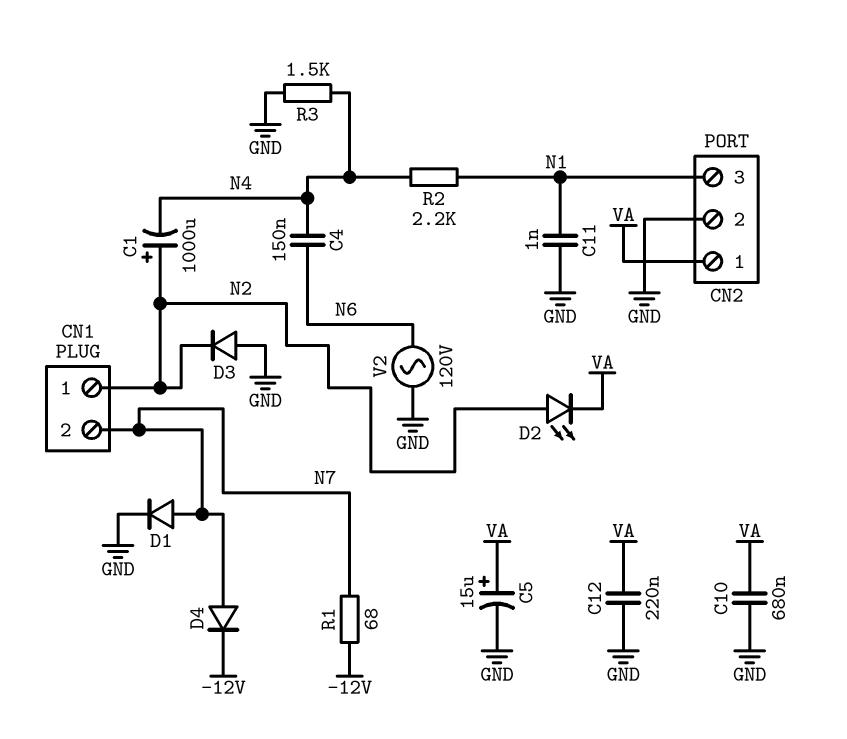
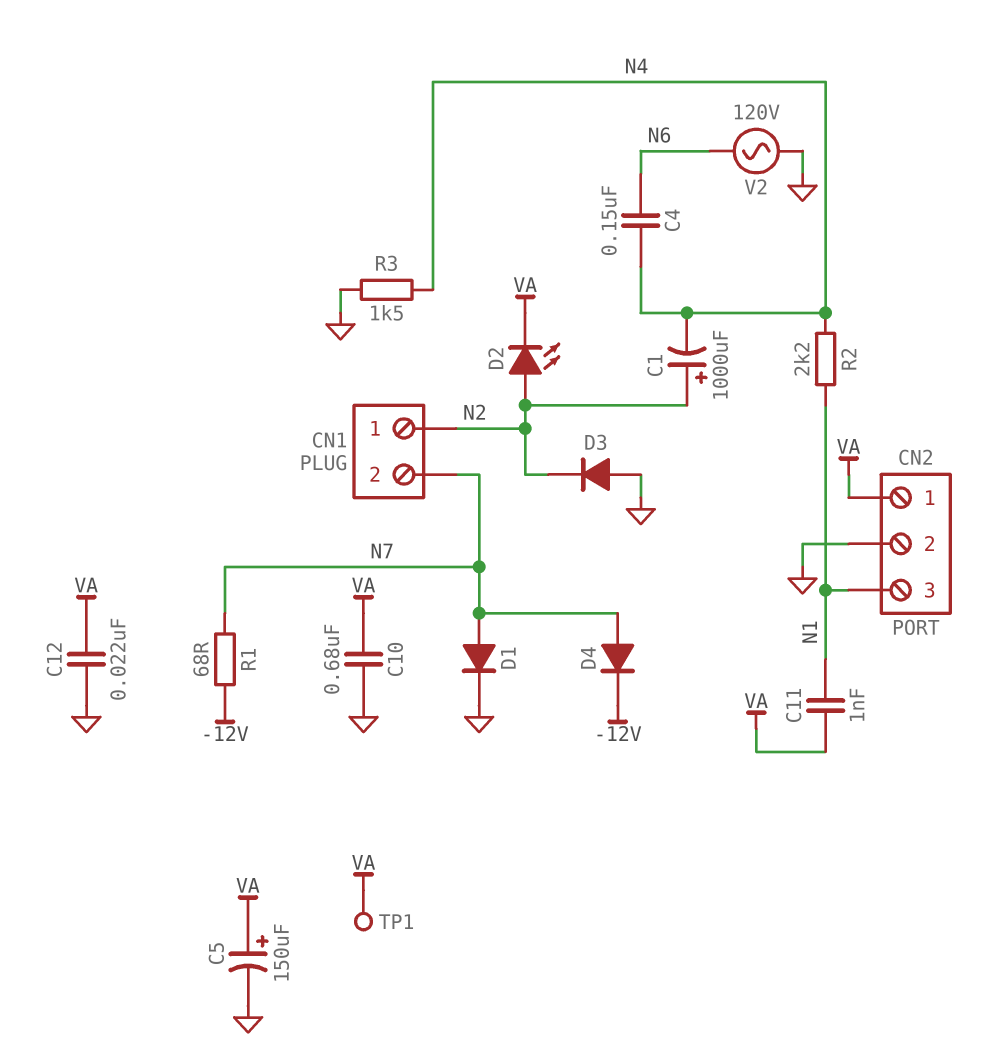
C5: 15uF (plus VA, minus GND) -> 150uF (plus VA, minus GND)
C11: 1nF (GND, N1) -> 1nF (N1, VA)
C12: 220nF (GND, VA) -> 22nF (GND, VA)
TP1: none -> test point (VA)

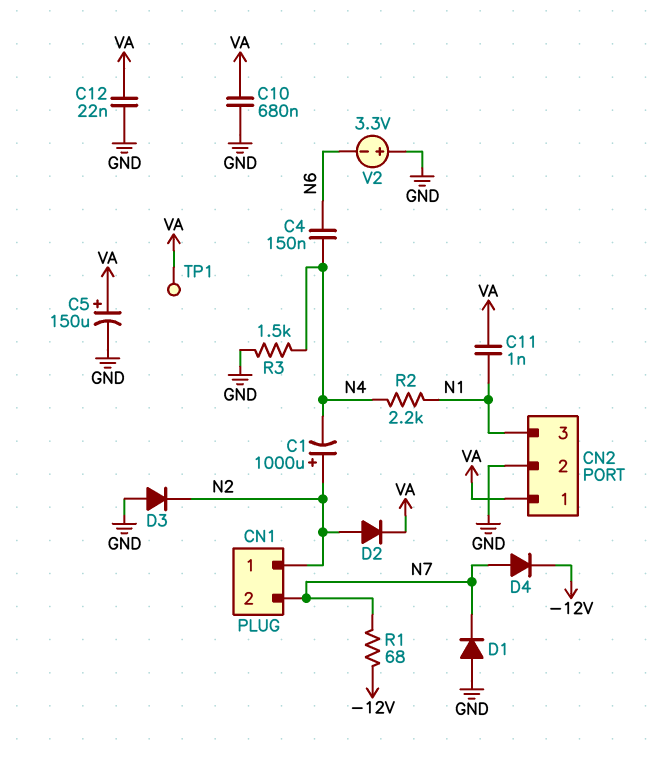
D1: diode (A N7, K GND) -> diode (A GND, K N7)
D2: LED (A N2, K VA) -> diode (A N2, K VA)
V2: AC 120V (GND, N6) -> 3.3V (plus GND, minus N6)

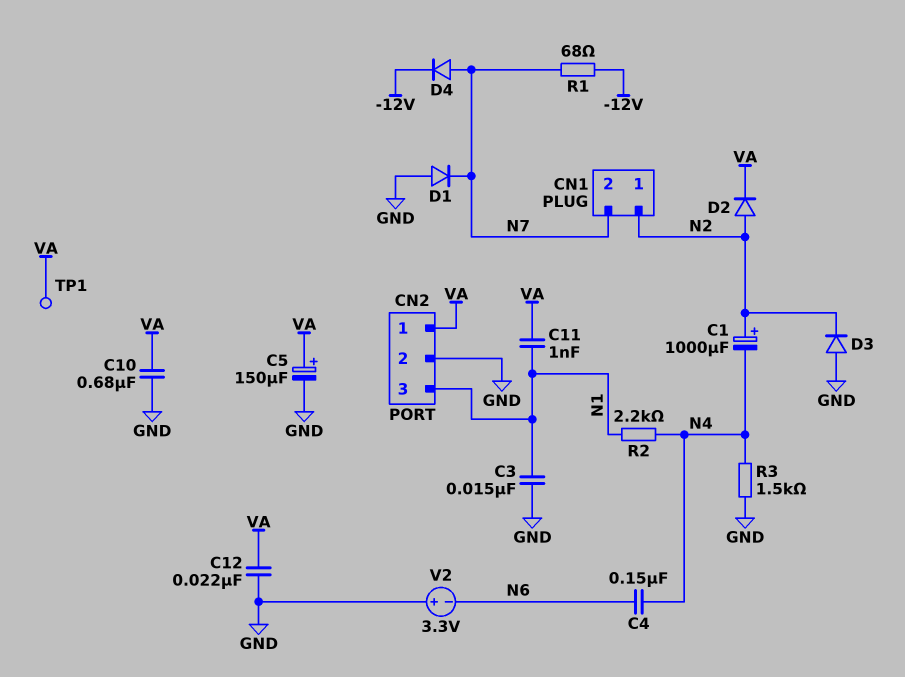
C3: none -> 15nF (GND, N1)

